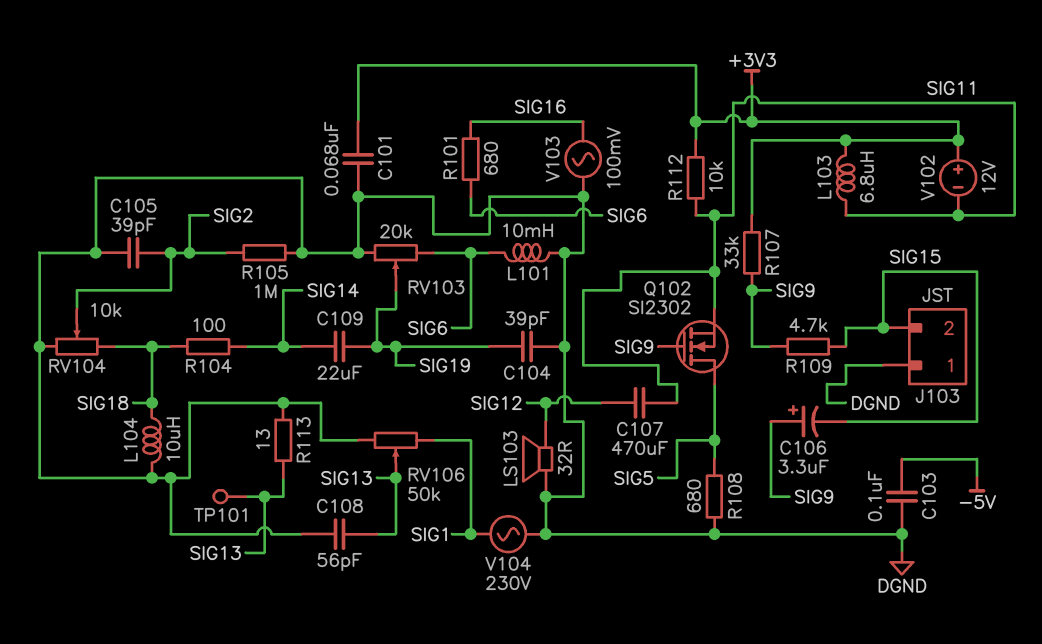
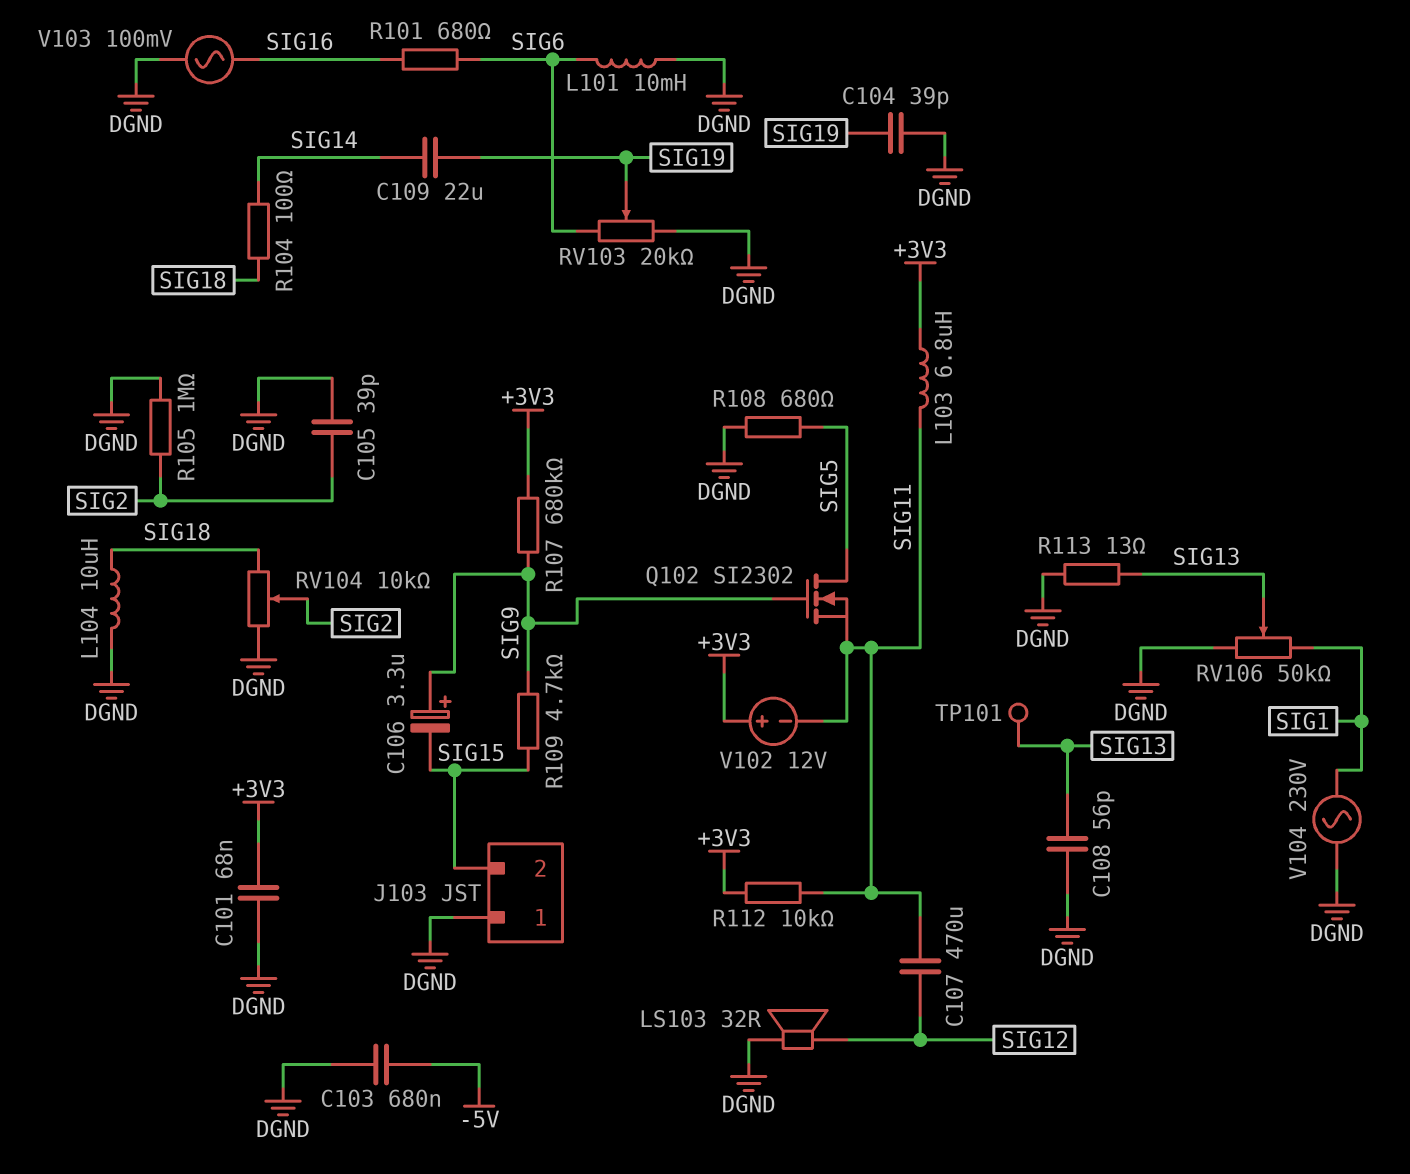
C103: 100nF (-5V, DGND) -> 680nF (-5V, DGND)
R107: 33k (+3V3, SIG9) -> 680k (+3V3, SIG9)

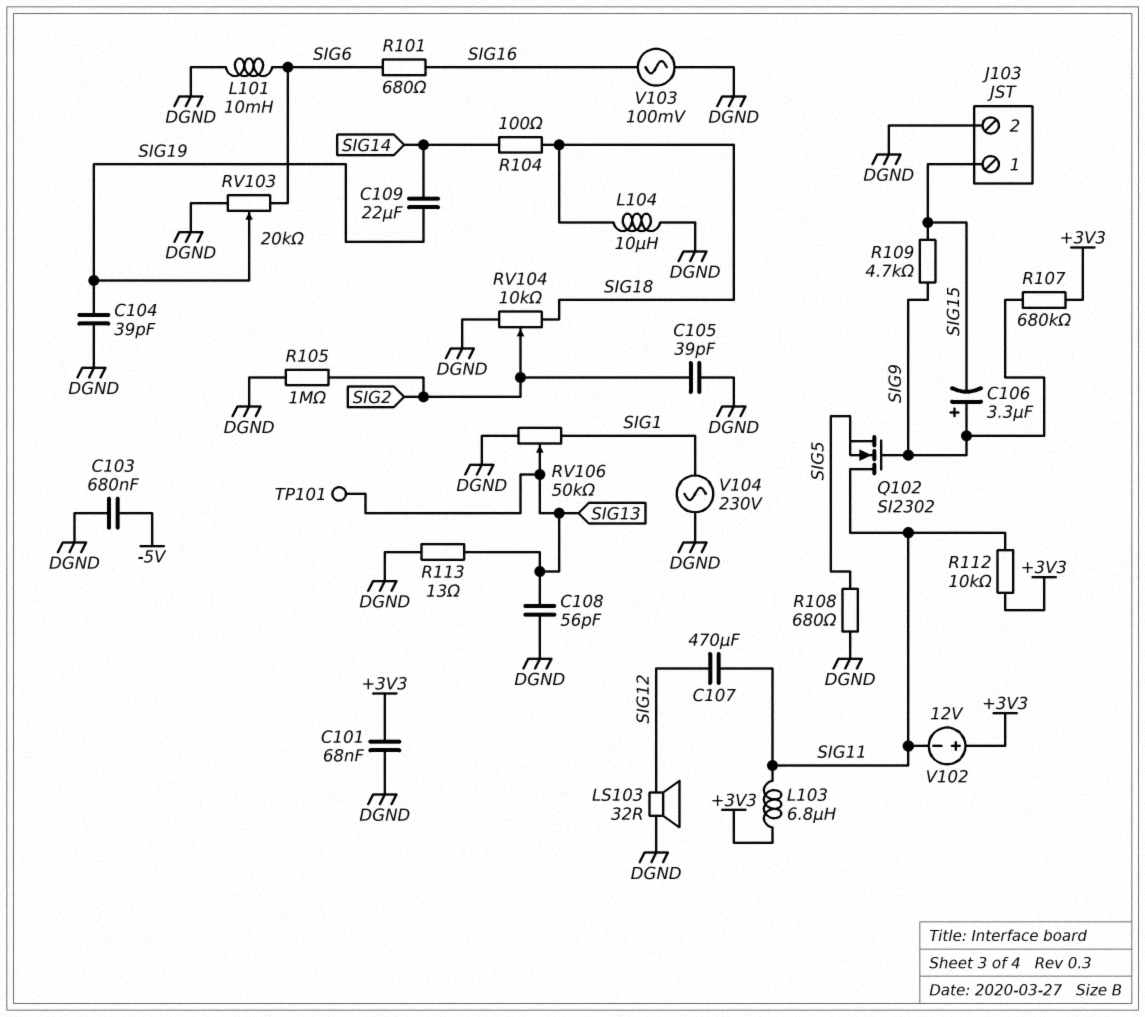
J103 pin 1: DGND -> SIG15
J103 pin 2: SIG15 -> DGND
Q102: NMOS SI2302 (G SIG9, D SIG5, S SIG11) -> NMOS SI2302 (G SIG9, D SIG11, S SIG5)

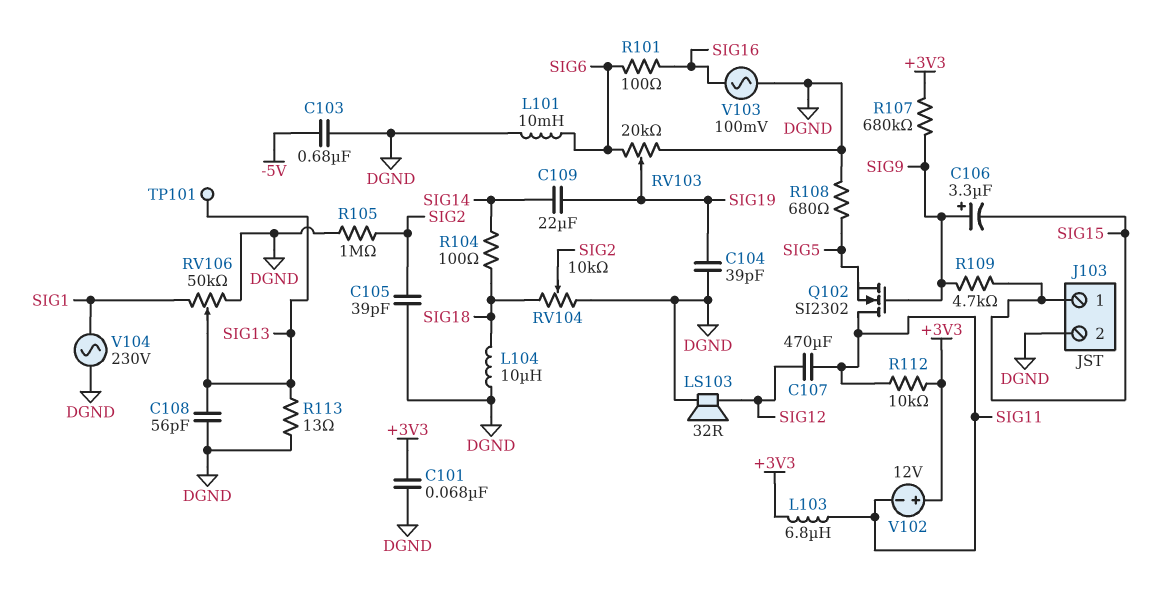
R101: 680 (SIG6, SIG16) -> 100 (SIG6, SIG16)

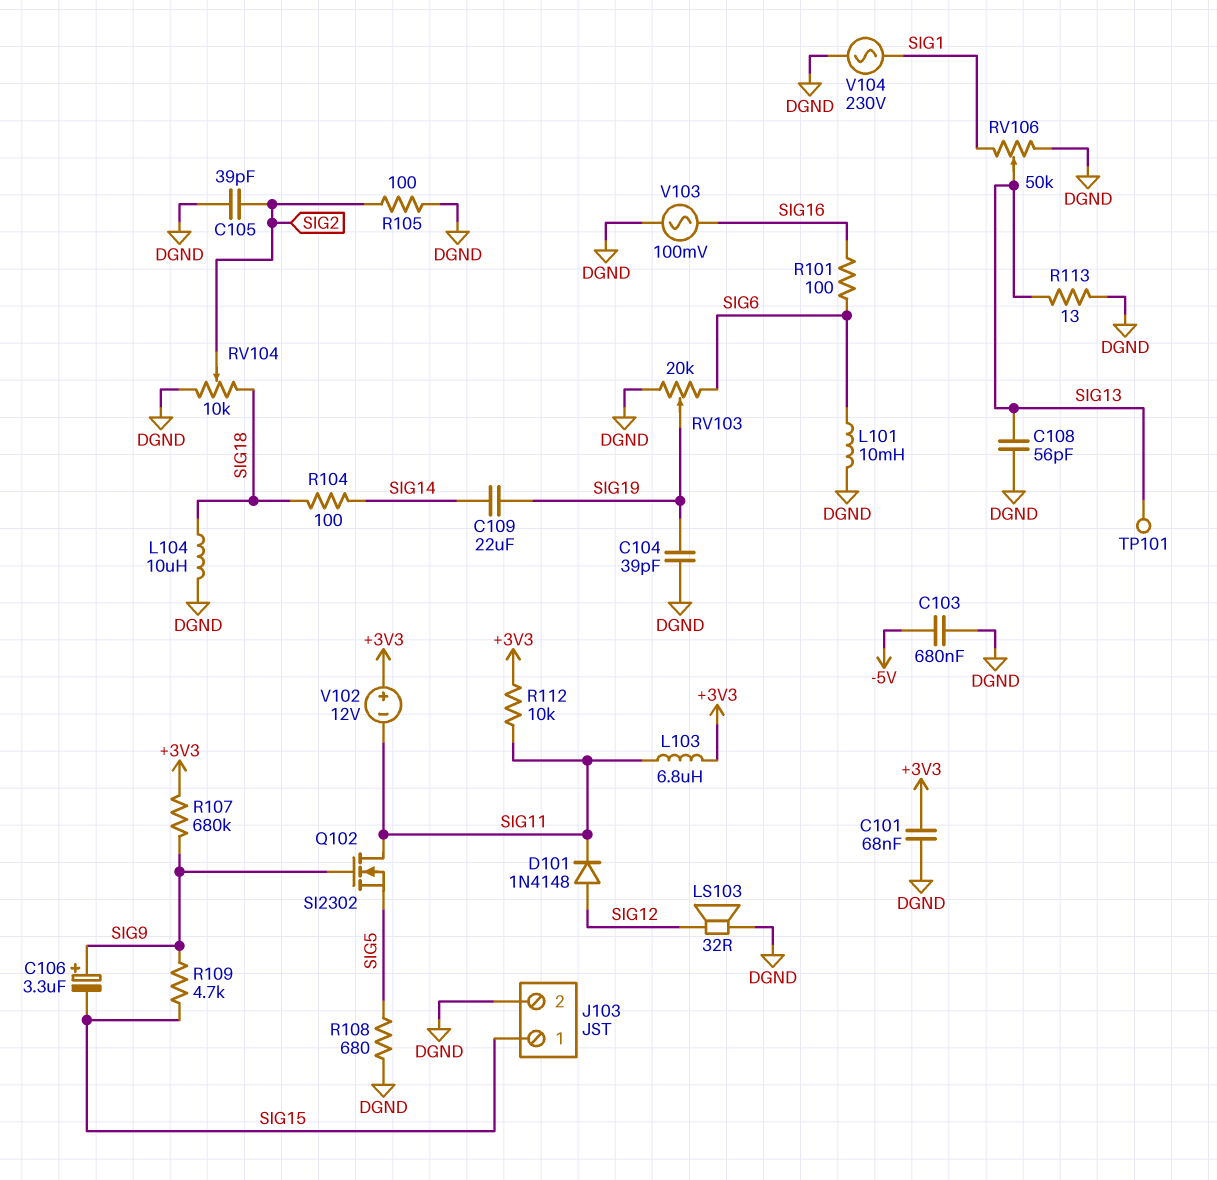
C107: 470uF (SIG11, SIG12) -> none
D101: none -> diode 1N4148 (A SIG12, K SIG11)
R105: 1M (DGND, SIG2) -> 100 (DGND, SIG2)

